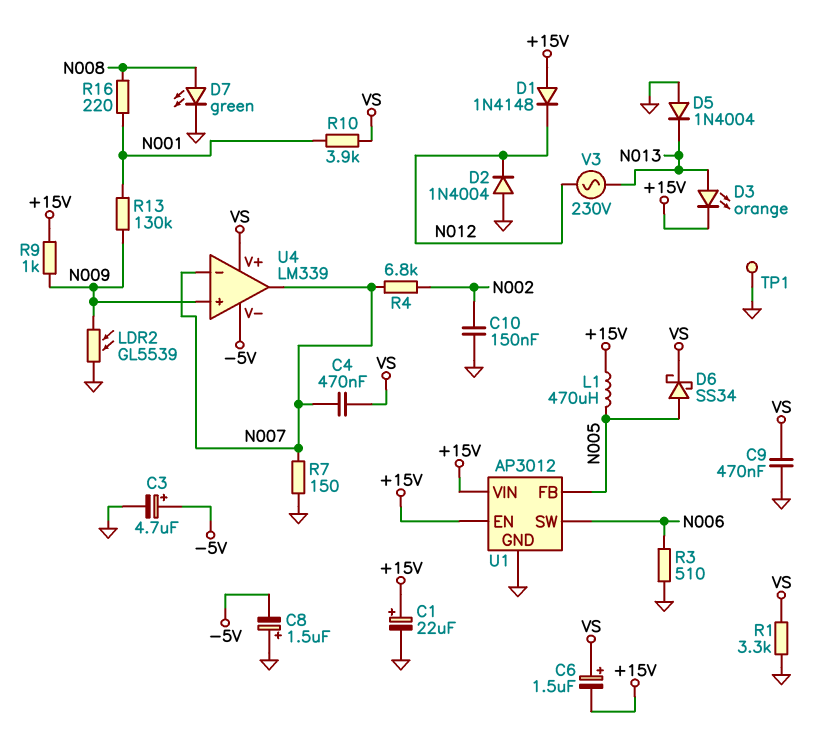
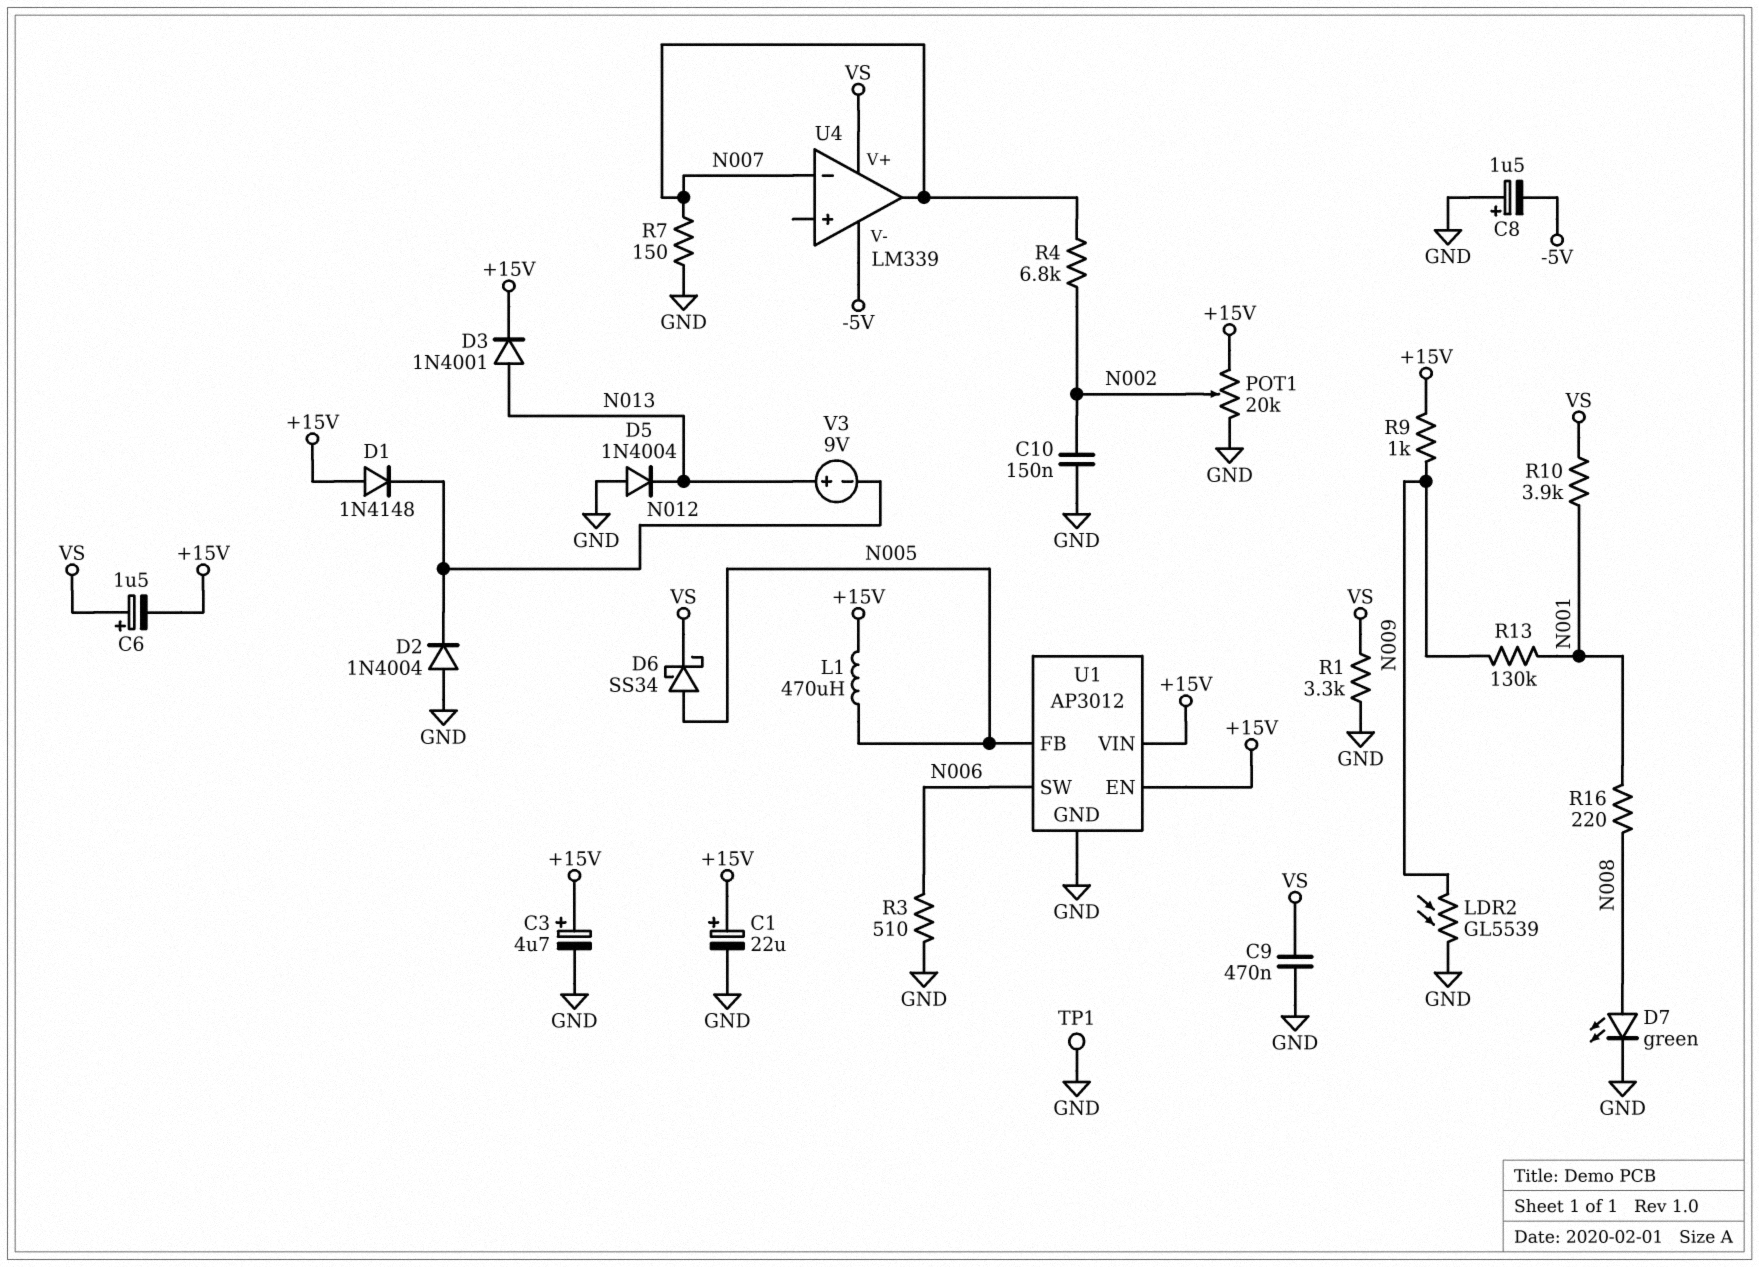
C3: 4.7uF (plus -5V, minus GND) -> 4.7uF (plus +15V, minus GND)
C4: 470nF (N007, VS) -> none
D3: LED orange (A N013, K +15V) -> diode 1N4001 (A N013, K +15V)
POT1: none -> 20k (+15V, GND, wiper N002)
U4 pin in+: N009 -> none
V3: AC 230V (N012, N013) -> 9V (plus N013, minus N012)

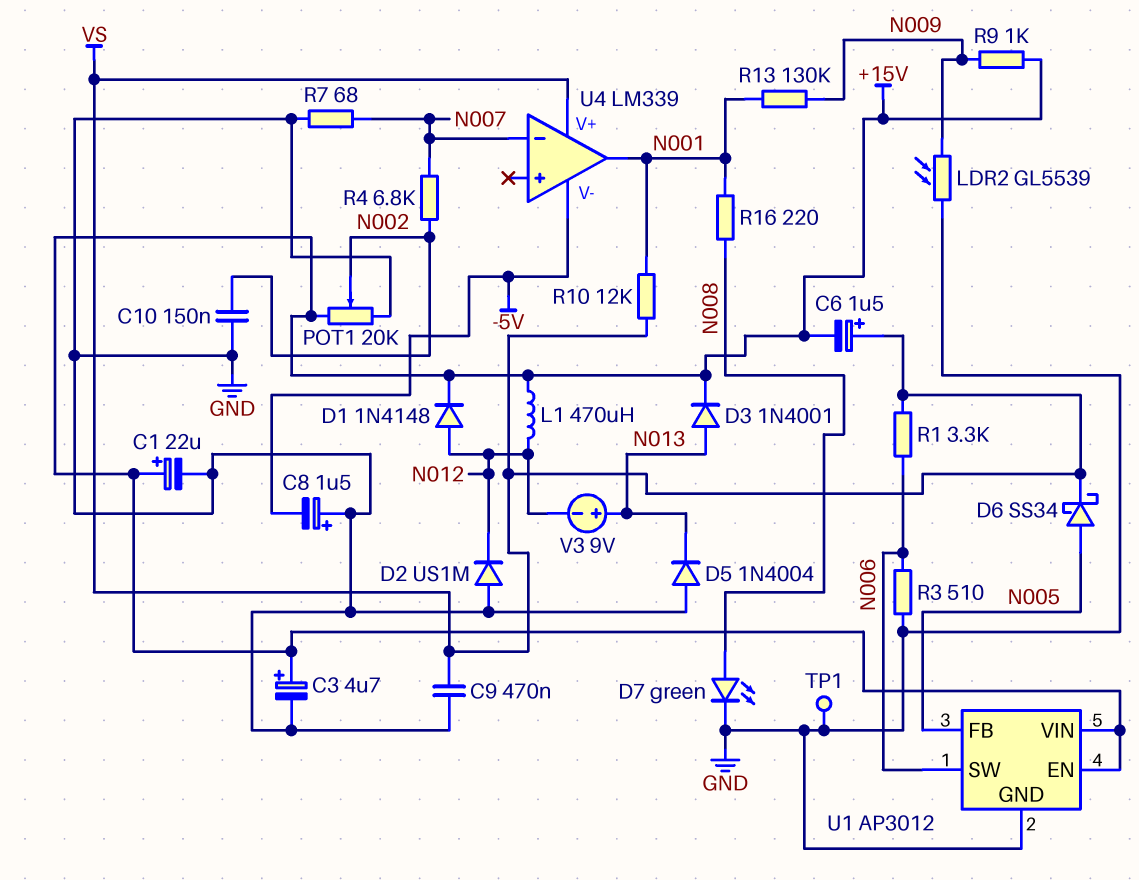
D1: diode 1N4148 (A +15V, K N012) -> diode 1N4148 (A N012, K +15V)
D2: diode 1N4004 (A GND, K N012) -> diode US1M (A GND, K N012)
L1: 470uH (+15V, N005) -> 470uH (+15V, N012)
R1: 3.3k (GND, VS) -> 3.3k (N006, VS)
R7: 150 (GND, N007) -> 68 (GND, N007)
R10: 3.9k (N001, VS) -> 12k (N001, VS)
U4 pin out: N007 -> N001

